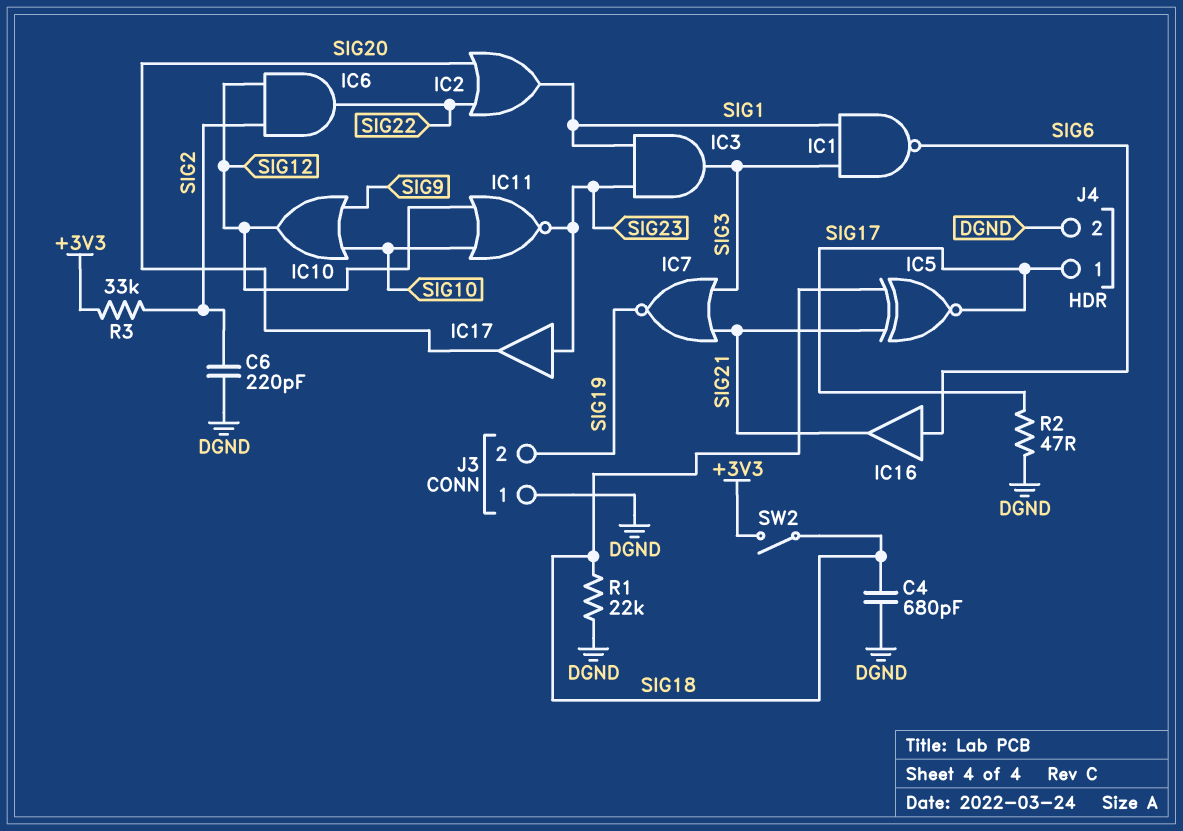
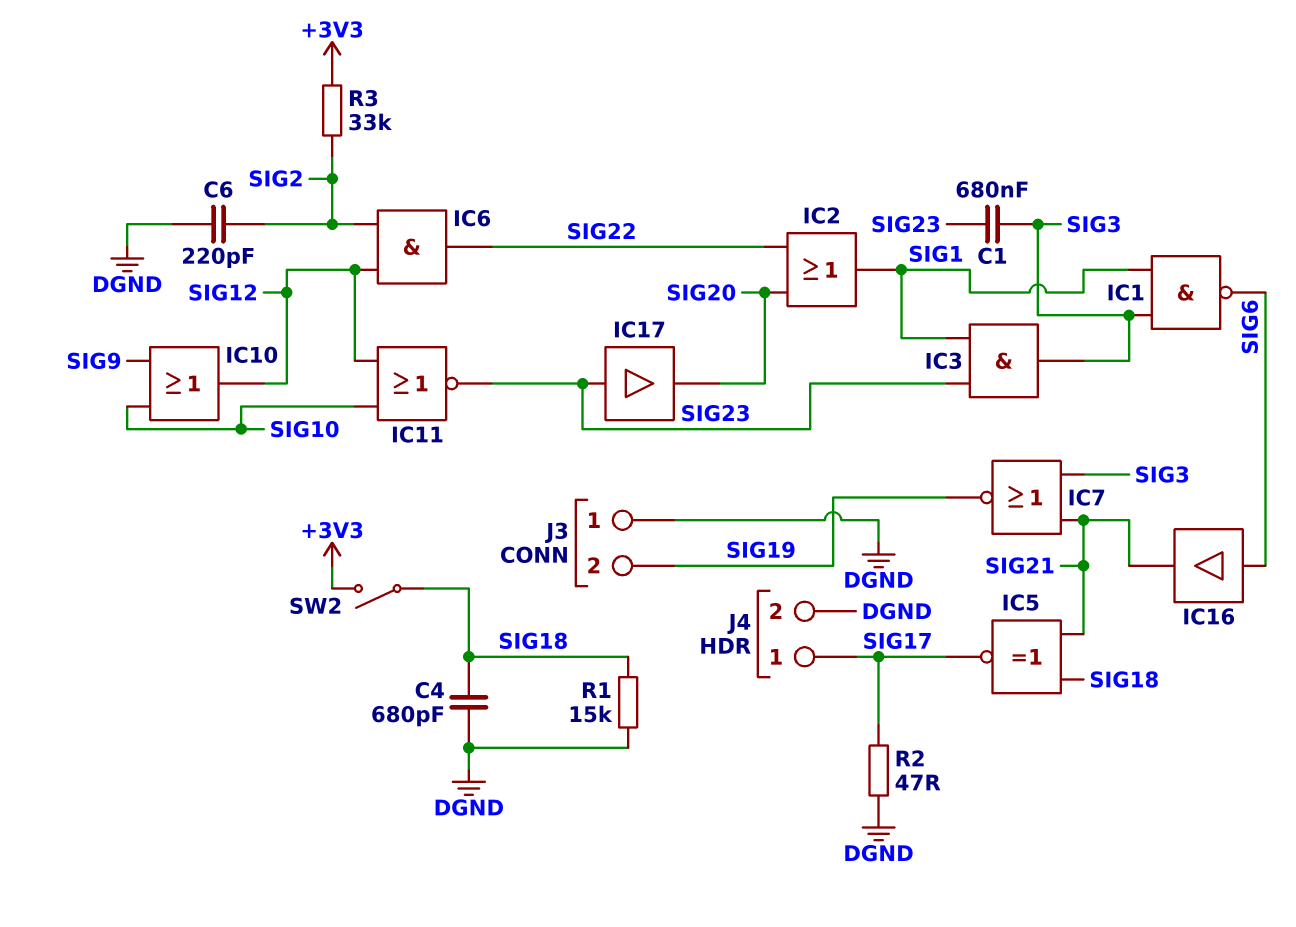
C1: none -> 680nF (SIG3, SIG23)
R1: 22k (DGND, SIG18) -> 15k (DGND, SIG18)

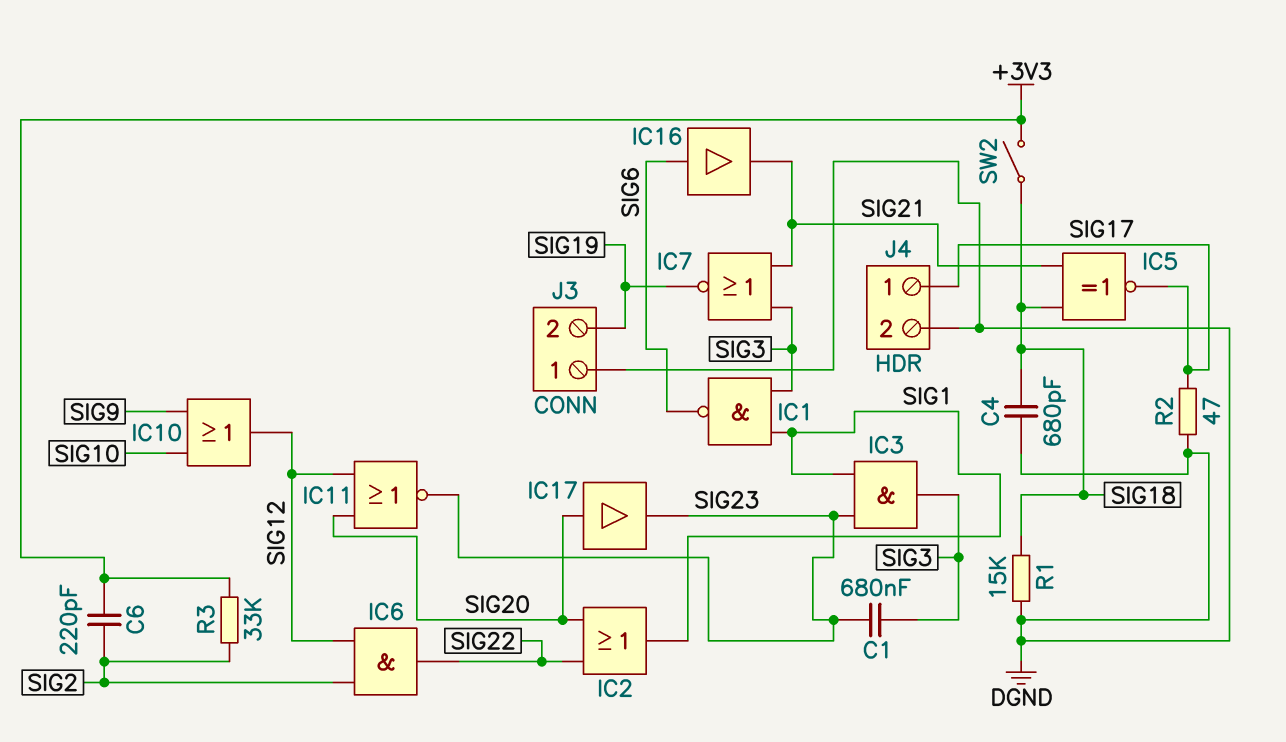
C6: 220pF (DGND, SIG2) -> 220pF (+3V3, SIG2)
IC11: NOR (in SIG10, in SIG12, out SIG23) -> NOR (in SIG12, in SIG20, out SIG23)
IC17: buffer (in SIG23, out SIG20) -> buffer (in SIG20, out SIG23)

